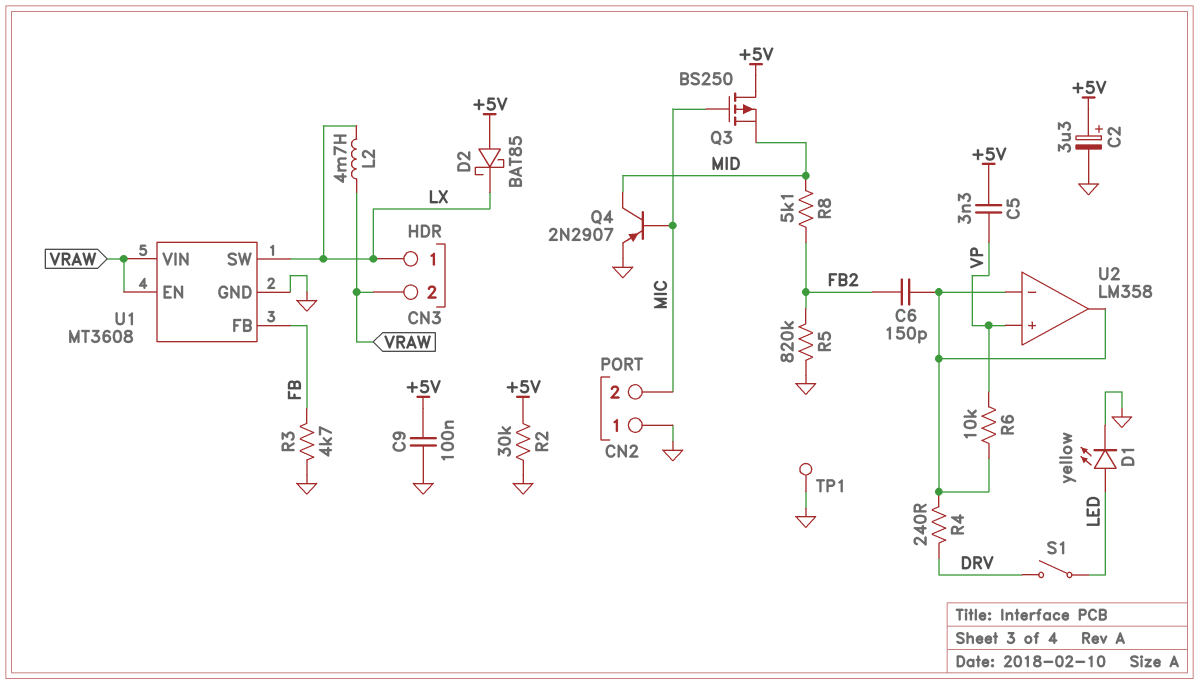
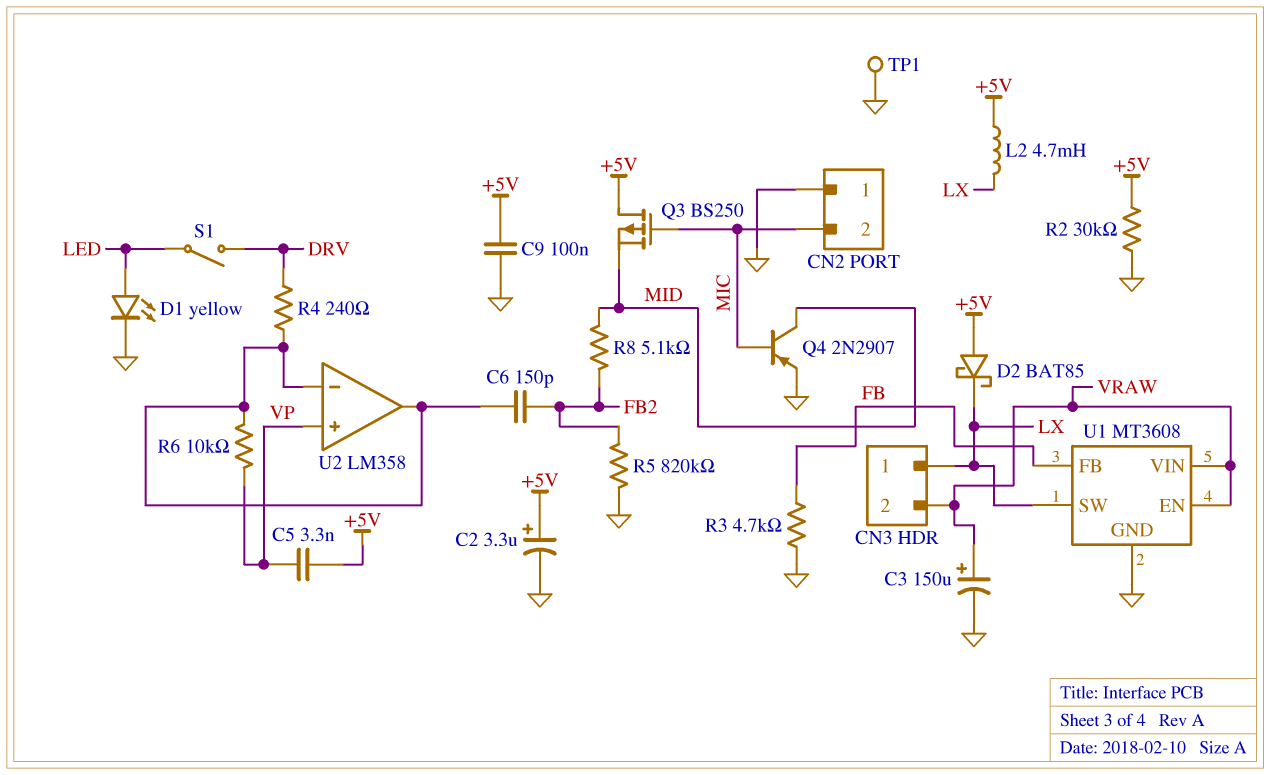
C3: none -> 150uF (plus VRAW, minus GND)
L2: 4.7mH (LX, VRAW) -> 4.7mH (+5V, LX)

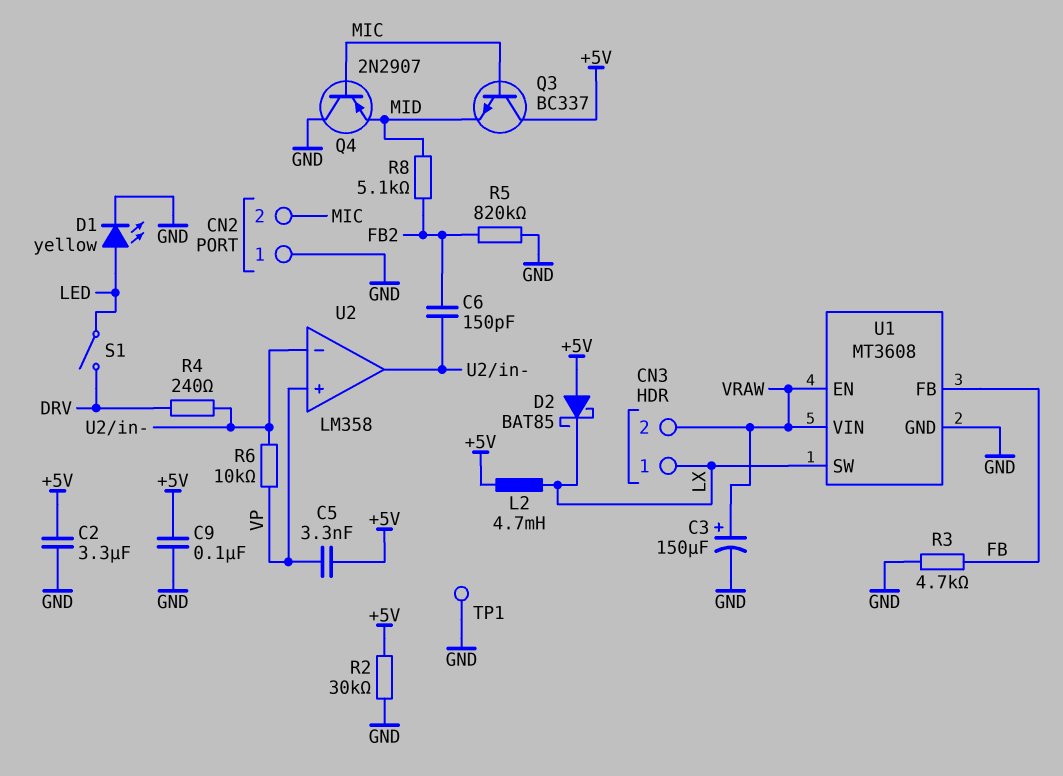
C2: 3.3uF (plus +5V, minus GND) -> 3.3uF (+5V, GND)
Q3: PMOS BS250 (G MIC, D +5V, S MID) -> NPN BC337 (B MIC, C +5V, E MID)
Q4: PNP 2N2907 (B MIC, C MID, E GND) -> PNP 2N2907 (B MIC, C GND, E MID)

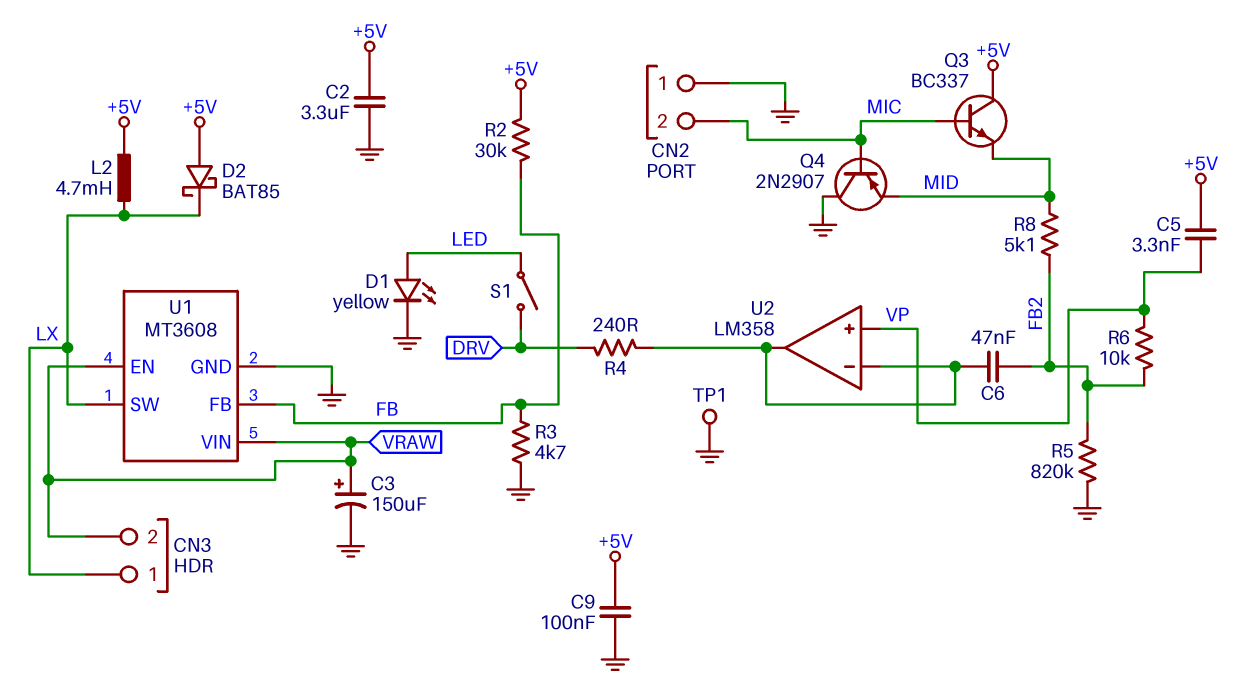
C6: 150pF (FB2, U2/in-) -> 47nF (FB2, U2/in-)
R2: 30k (+5V, GND) -> 30k (+5V, FB)
R6: 10k (U2/in-, VP) -> 10k (FB2, VP)

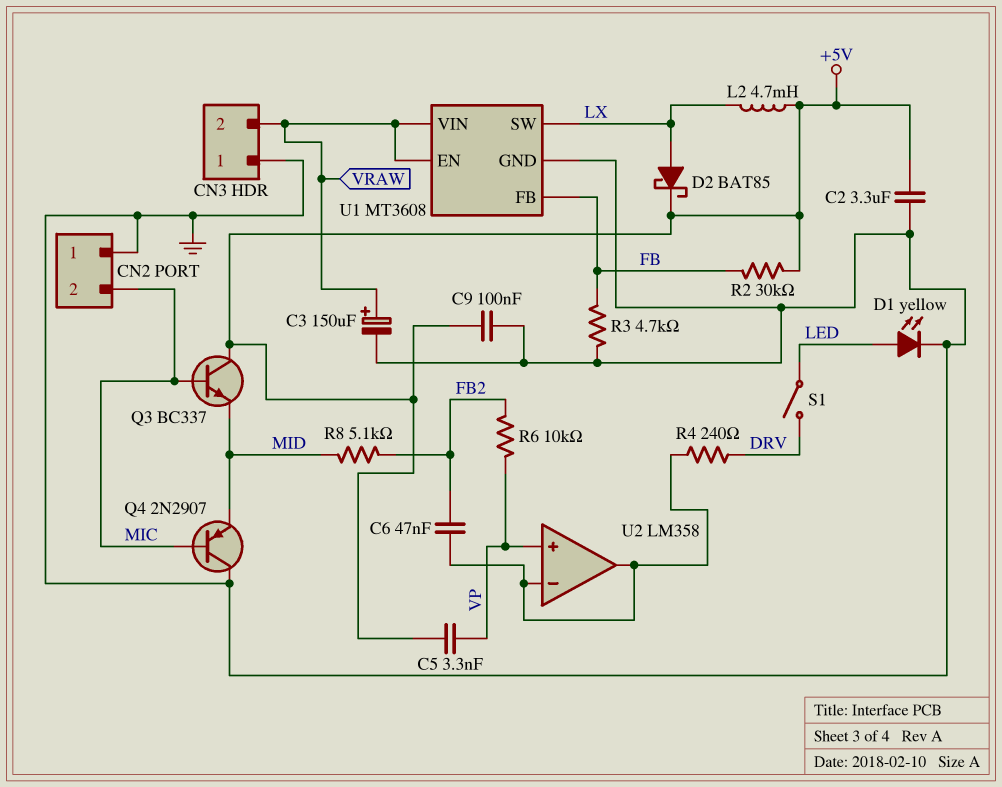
CN3 pin 1: LX -> GND
D2: schottky BAT85 (A +5V, K LX) -> schottky BAT85 (A LX, K +5V)
R5: 820k (FB2, GND) -> none
TP1: test point (GND) -> none

